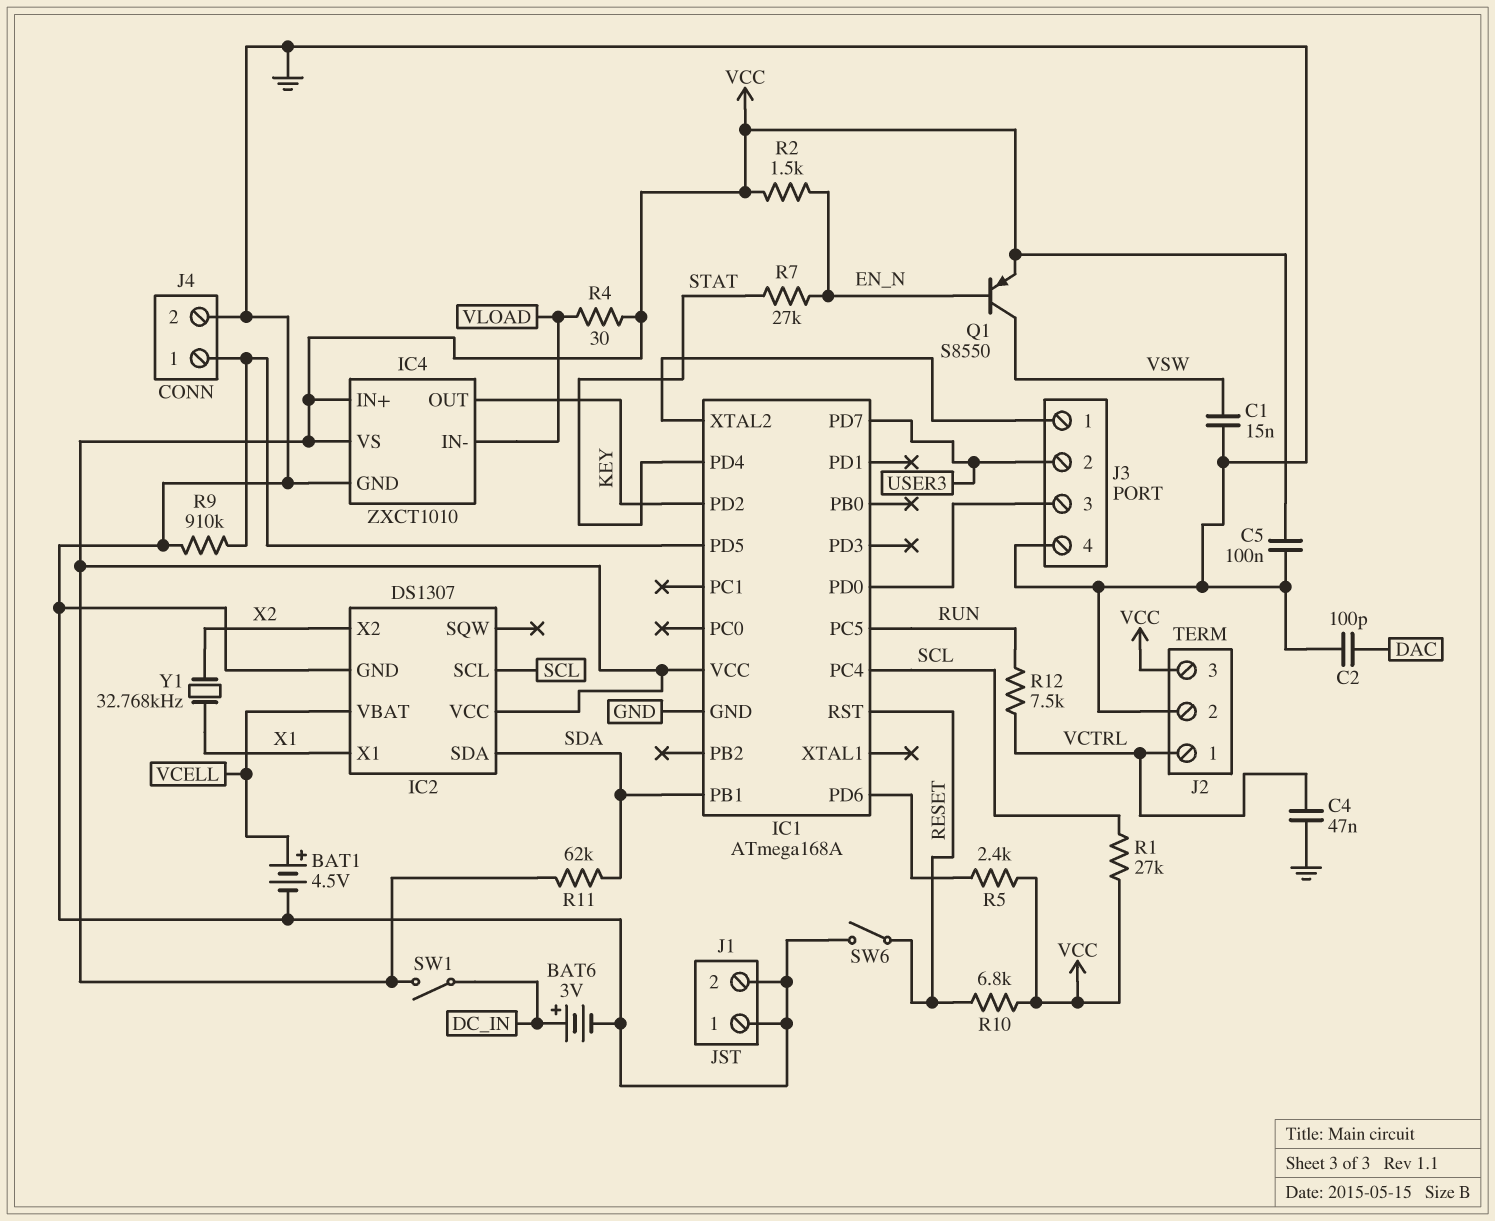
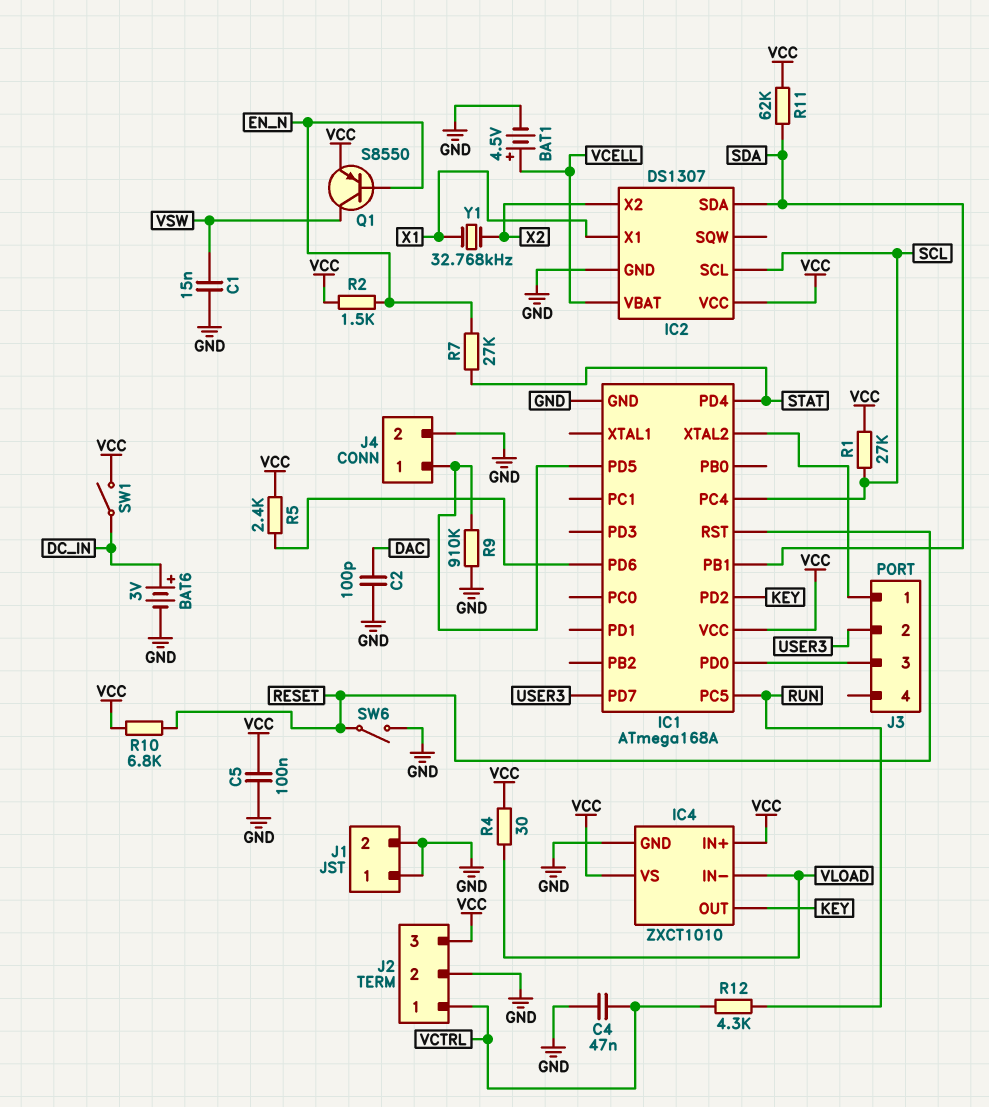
J3 pin 4: GND -> none
R12: 7.5k (RUN, VCTRL) -> 4.3k (RUN, VCTRL)

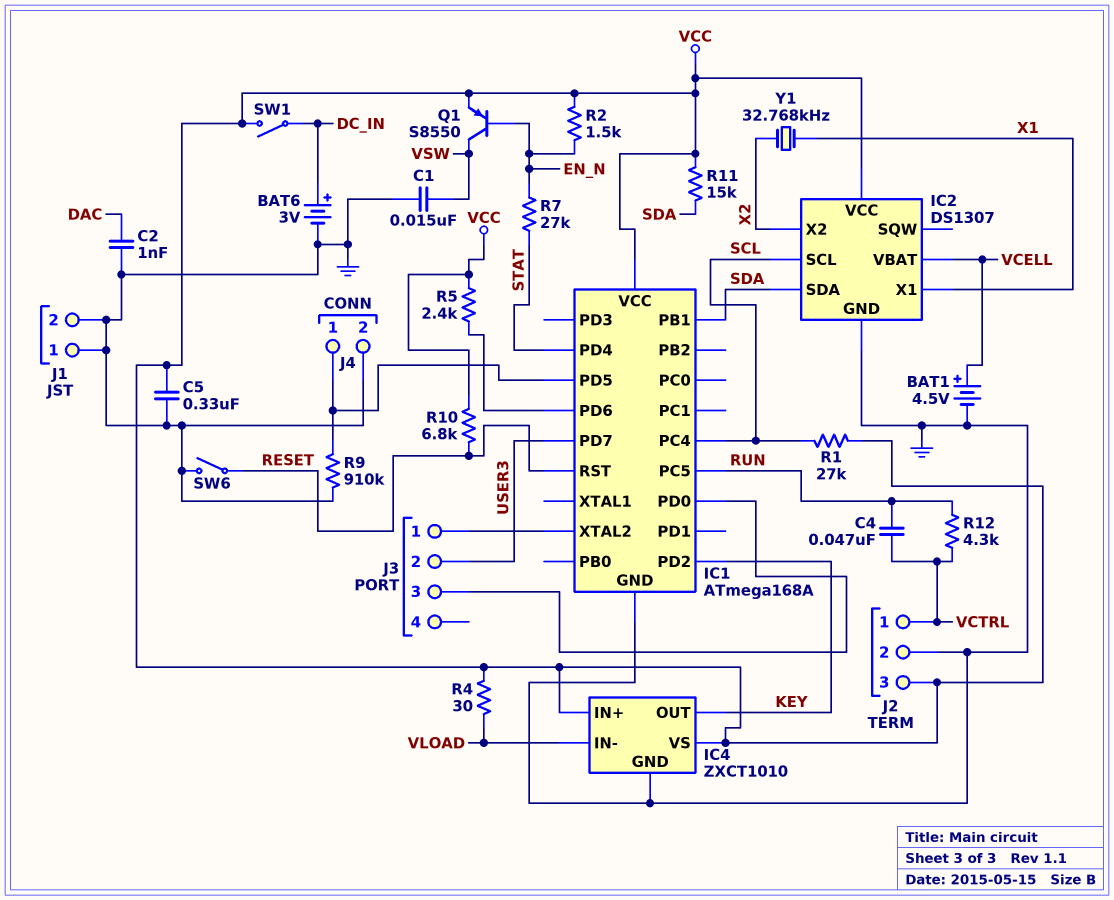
C2: 100pF (DAC, GND) -> 1nF (DAC, GND)
C4: 47nF (GND, VCTRL) -> 47nF (RUN, VCTRL)
C5: 100nF (GND, VCC) -> 330nF (GND, VCC)
R11: 62k (SDA, VCC) -> 15k (SDA, VCC)

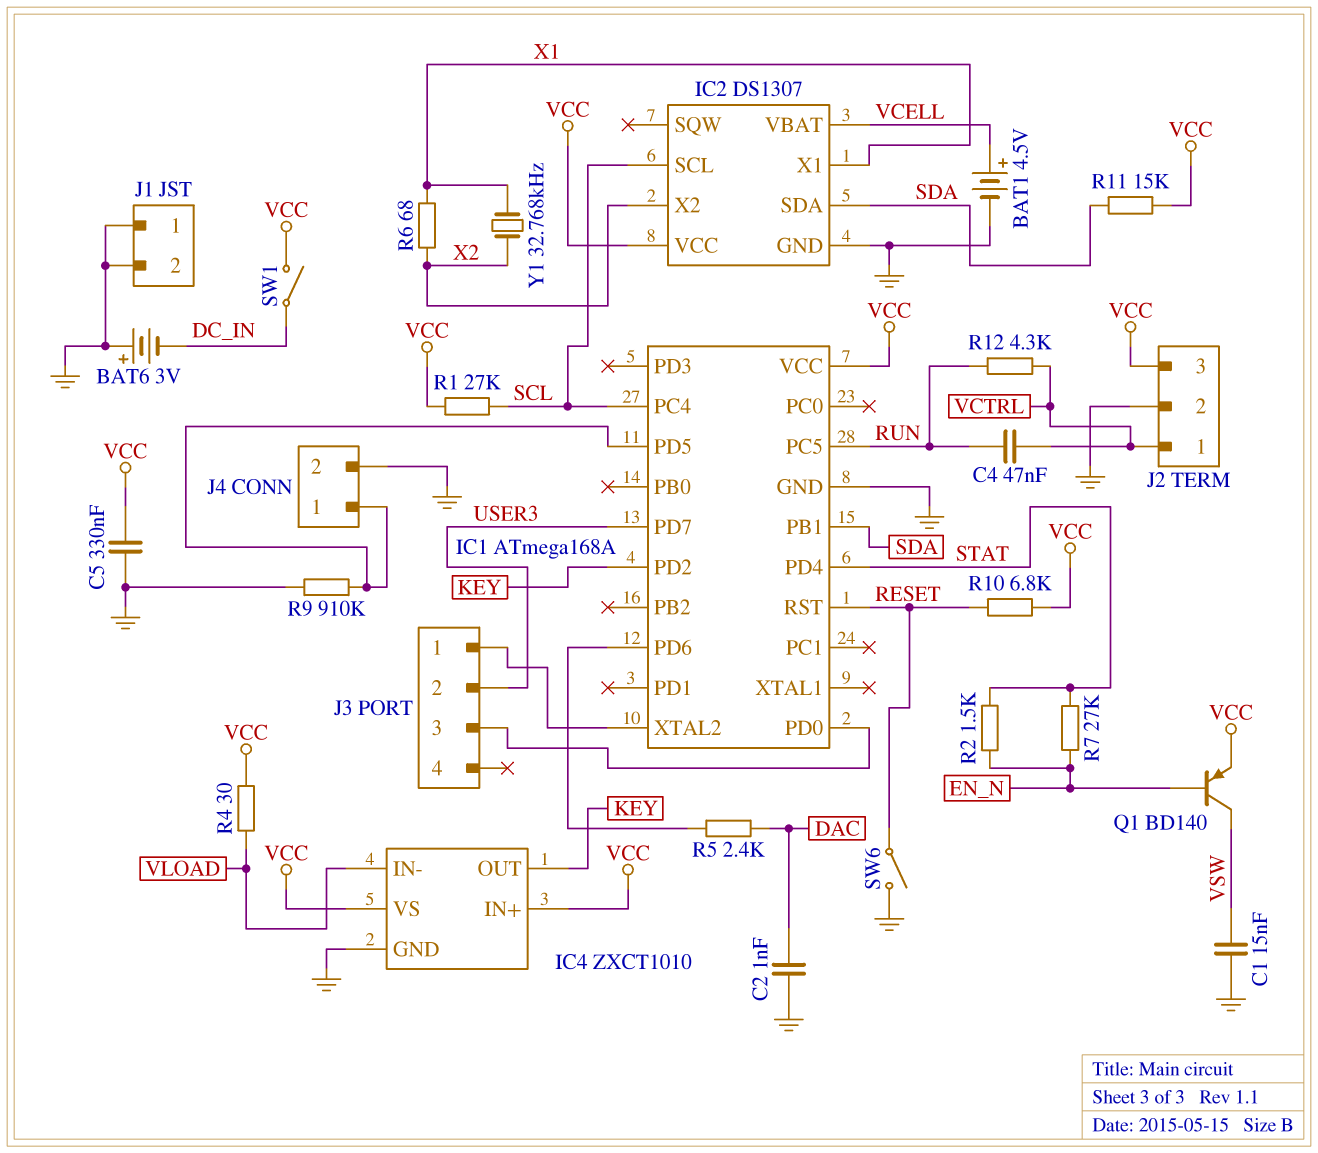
BAT6: 3V (plus DC_IN, minus GND) -> 3V (plus GND, minus DC_IN)
Q1: PNP S8550 (B EN_N, C VSW, E VCC) -> PNP BD140 (B EN_N, C VSW, E VCC)
R2: 1.5k (EN_N, VCC) -> 1.5k (EN_N, STAT)
R5: 2.4k (IC1/PD6, VCC) -> 2.4k (DAC, IC1/PD6)
R6: none -> 68 (X1, X2)

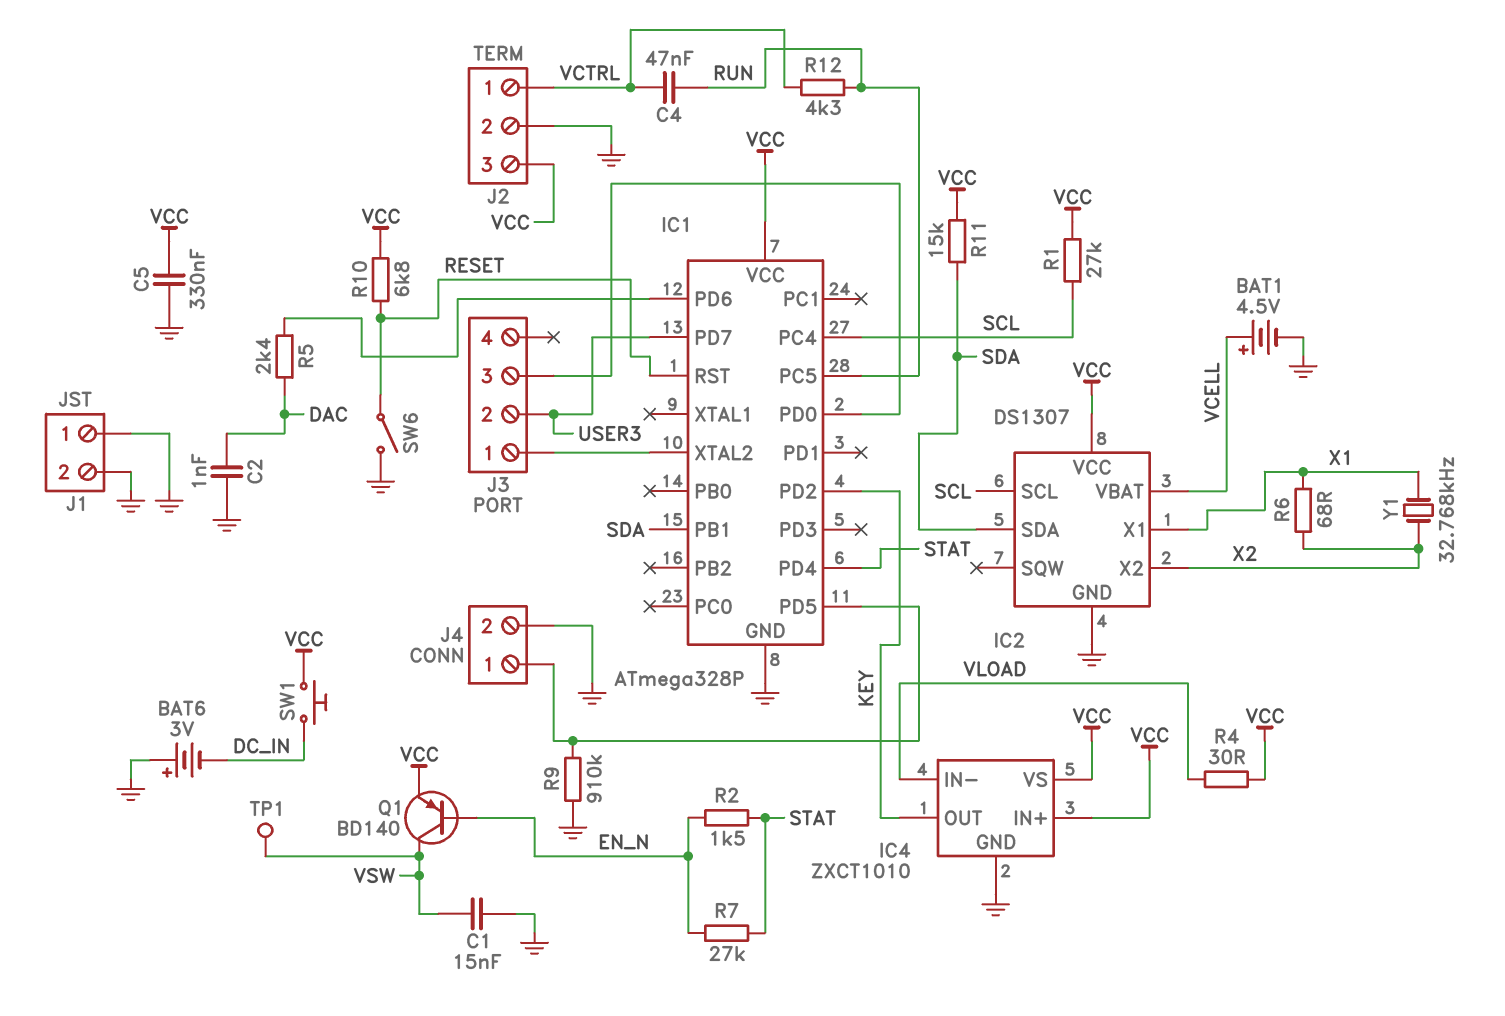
IC1: ATmega168A -> ATmega328P
SW1: switch (DC_IN, VCC) -> button (DC_IN, VCC)
TP1: none -> test point (VSW)

